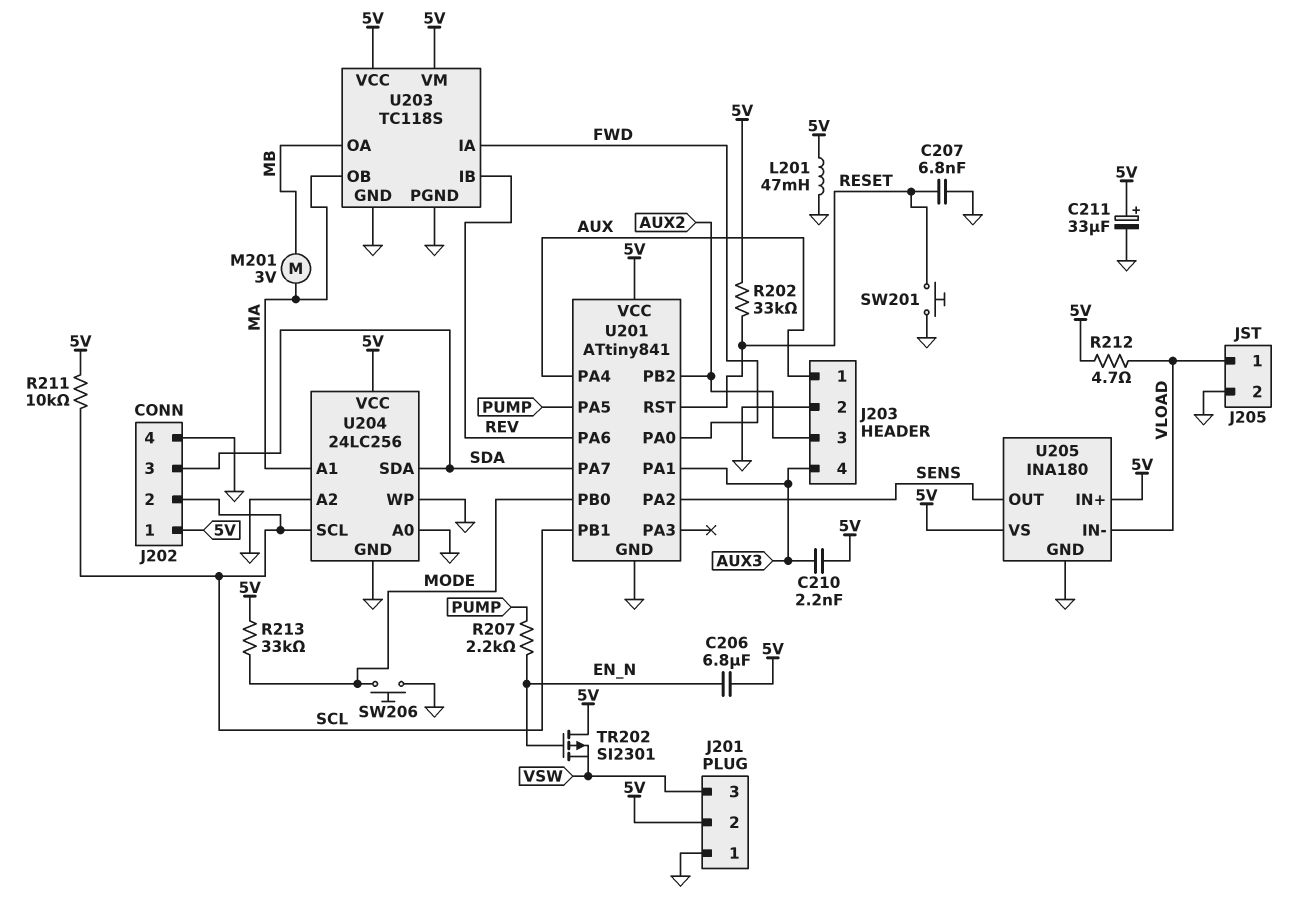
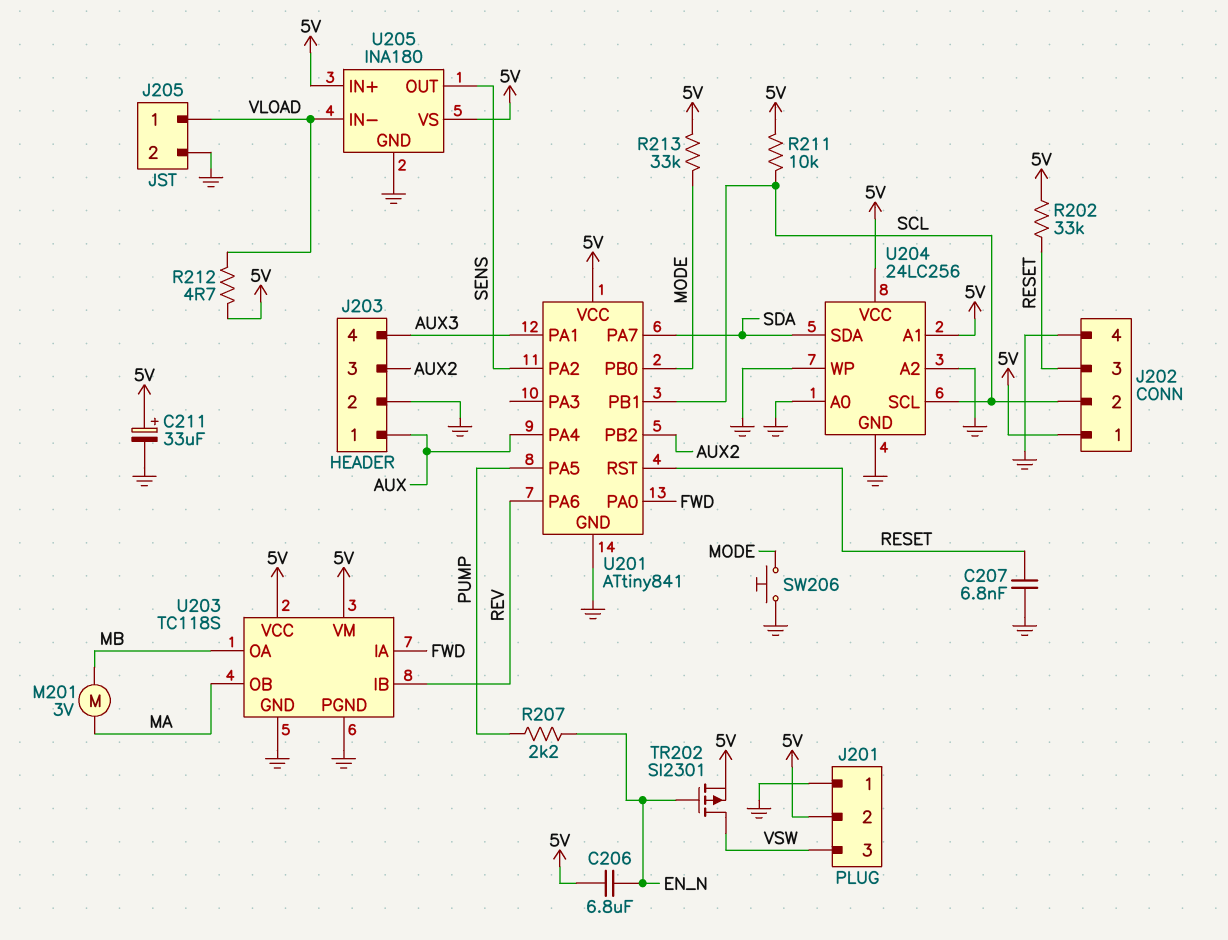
C210: 2.2nF (5V, AUX3) -> none
J202 pin 3: SDA -> RESET
L201: 47mH (5V, GND) -> none
SW201: button (GND, RESET) -> none
TR202: PMOS SI2301 (G EN_N, D 5V, S VSW) -> PMOS SI2301 (G EN_N, D VSW, S 5V)
U204 pin A1: MA -> 5V

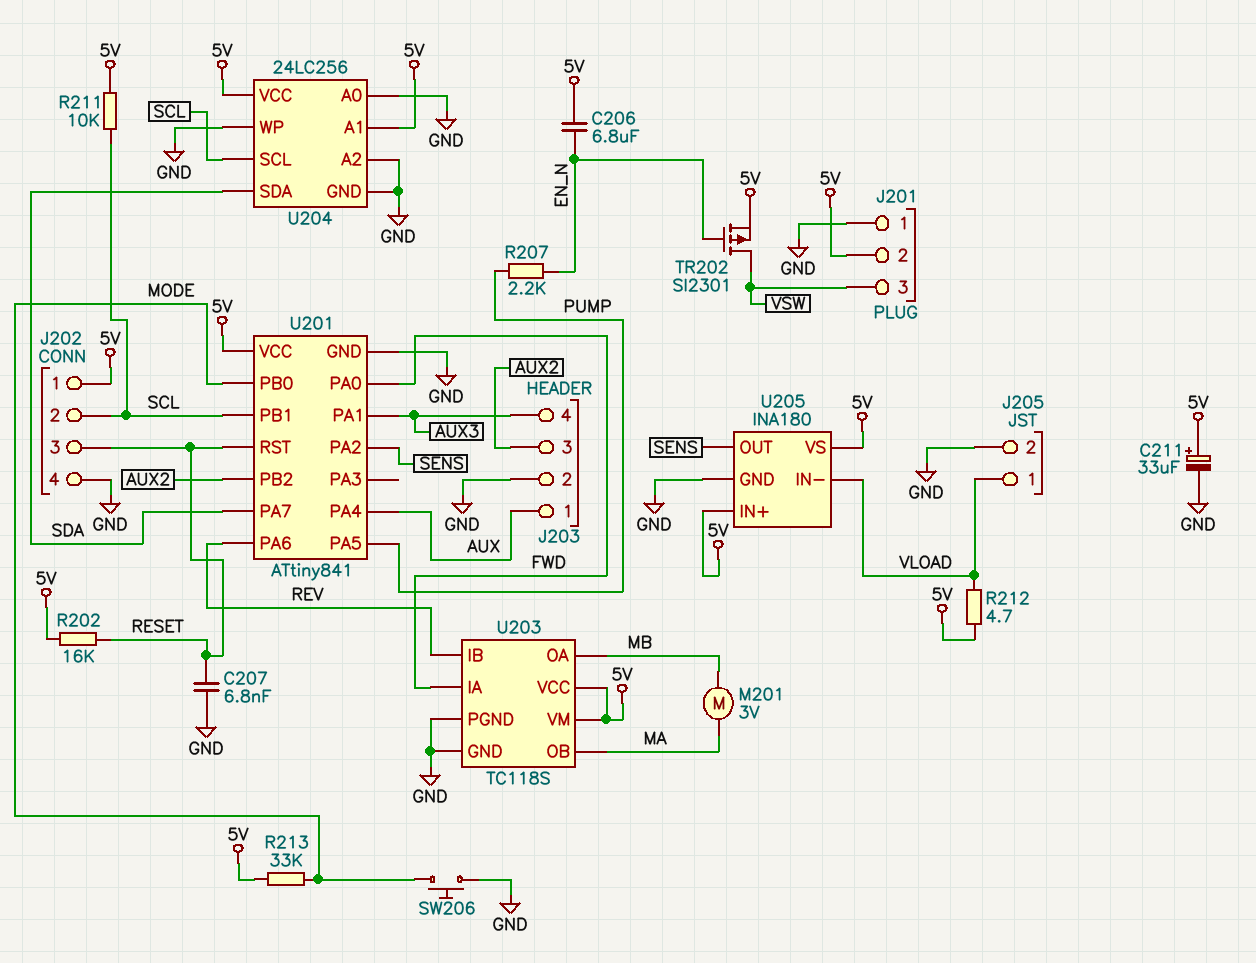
R202: 33k (5V, RESET) -> 16k (5V, RESET)

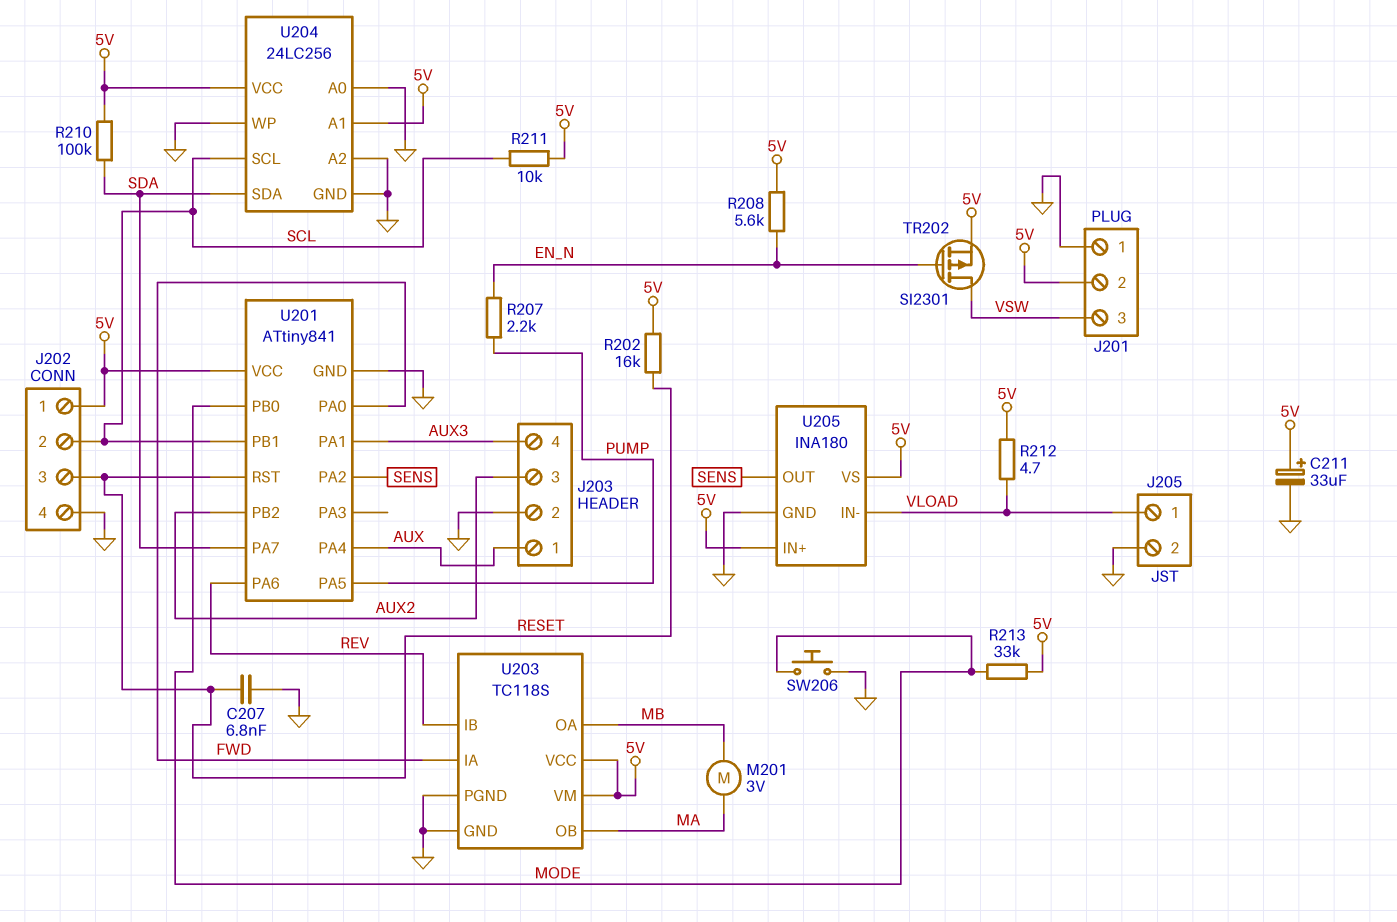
C206: 6.8uF (5V, EN_N) -> none
R208: none -> 5.6k (5V, EN_N)
R210: none -> 100k (5V, SDA)

